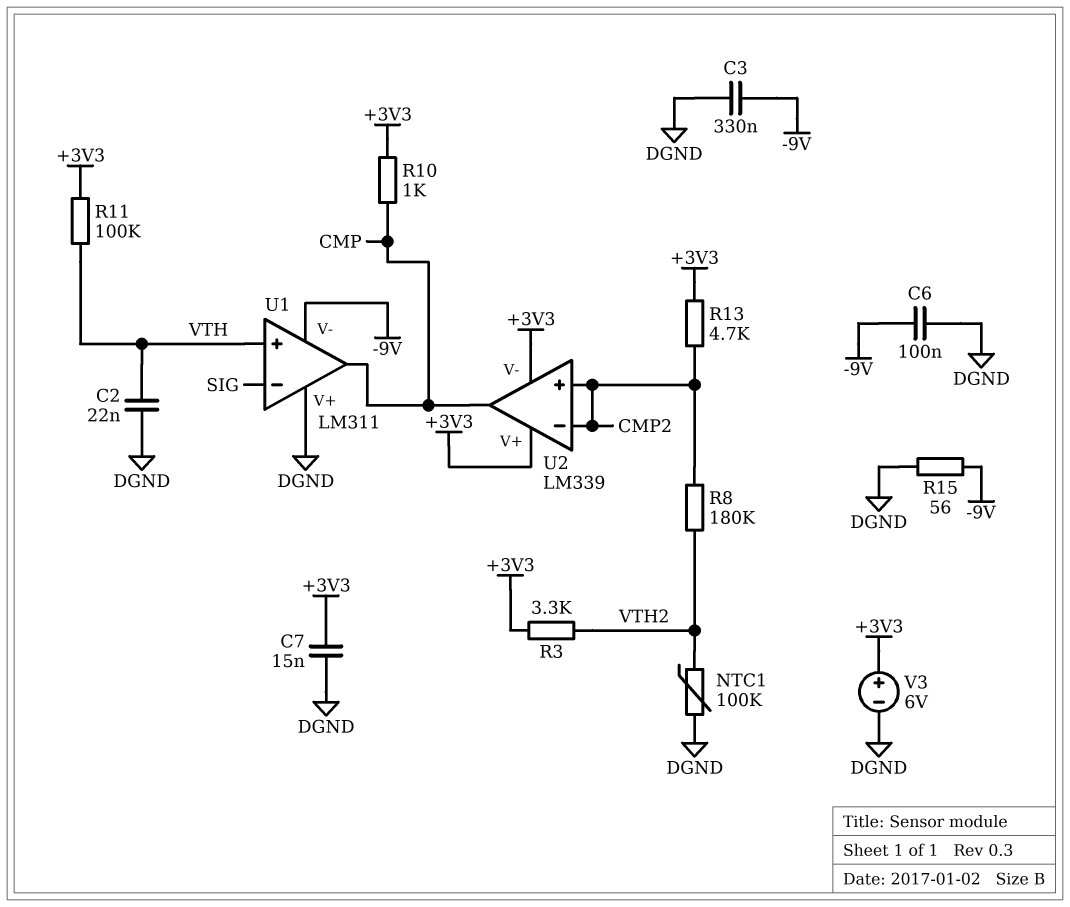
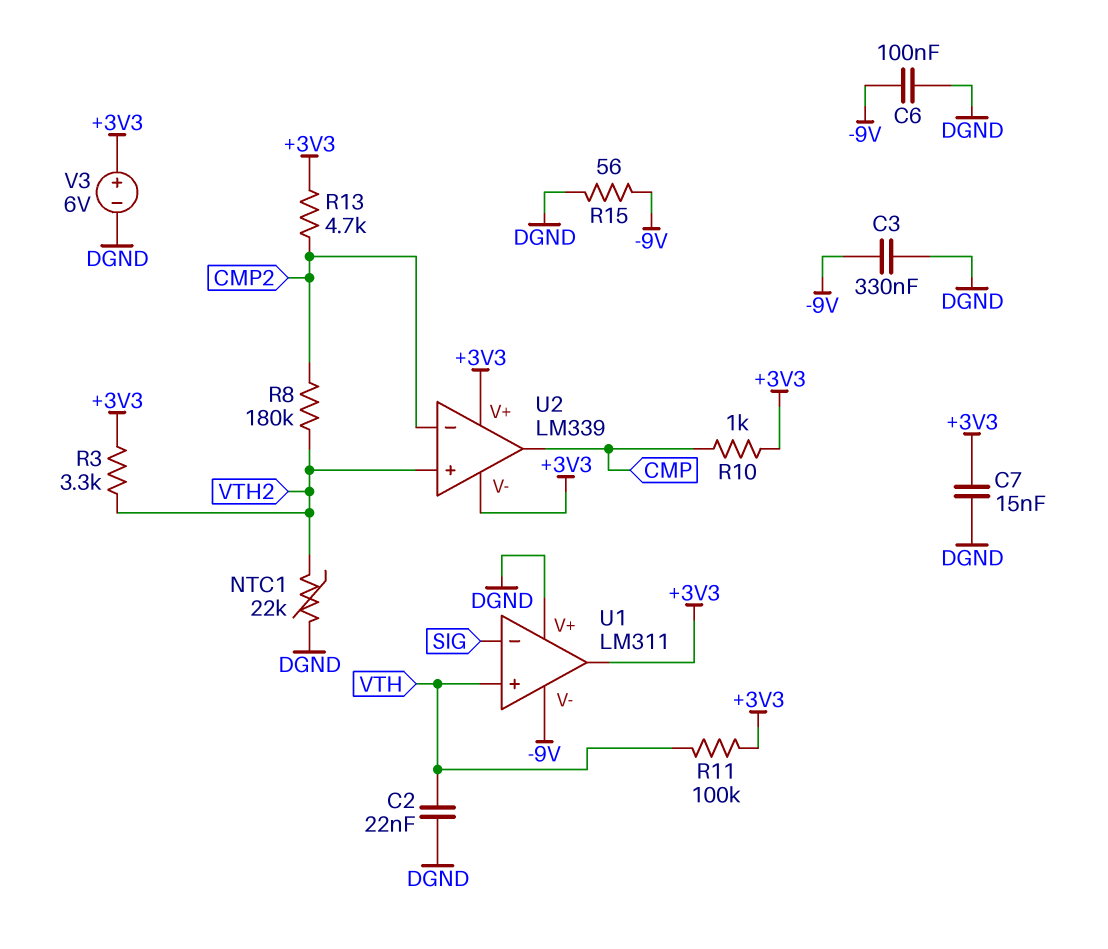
NTC1: 100k (DGND, VTH2) -> 22k (DGND, VTH2)
U1 pin out: CMP -> +3V3
U2 pin in+: CMP2 -> VTH2

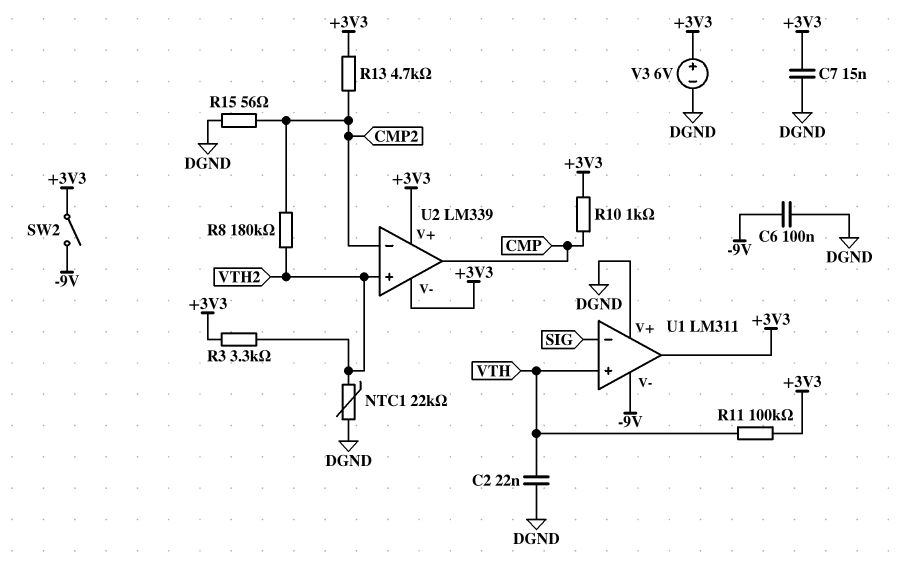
C3: 330nF (-9V, DGND) -> none
R15: 56 (-9V, DGND) -> 56 (CMP2, DGND)
SW2: none -> switch (+3V3, -9V)

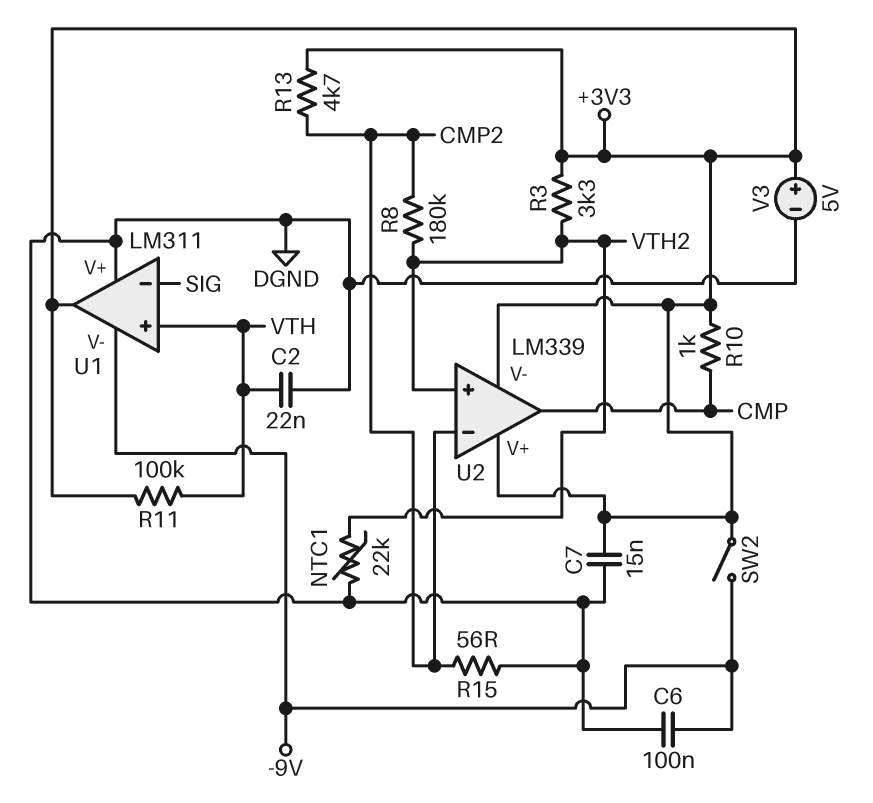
V3: 6V (plus +3V3, minus DGND) -> 5V (plus +3V3, minus DGND)

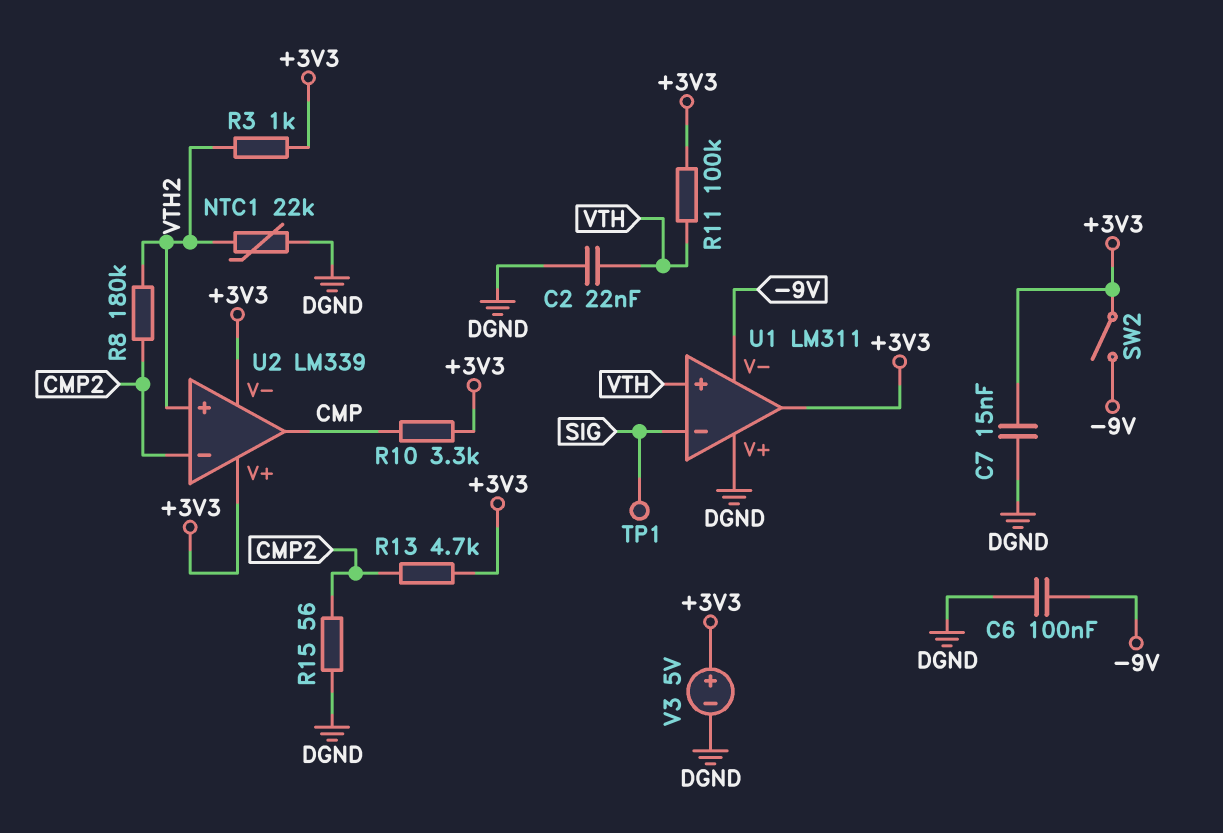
R3: 3.3k (+3V3, VTH2) -> 1k (+3V3, VTH2)
R10: 1k (+3V3, CMP) -> 3.3k (+3V3, CMP)
TP1: none -> test point (SIG)

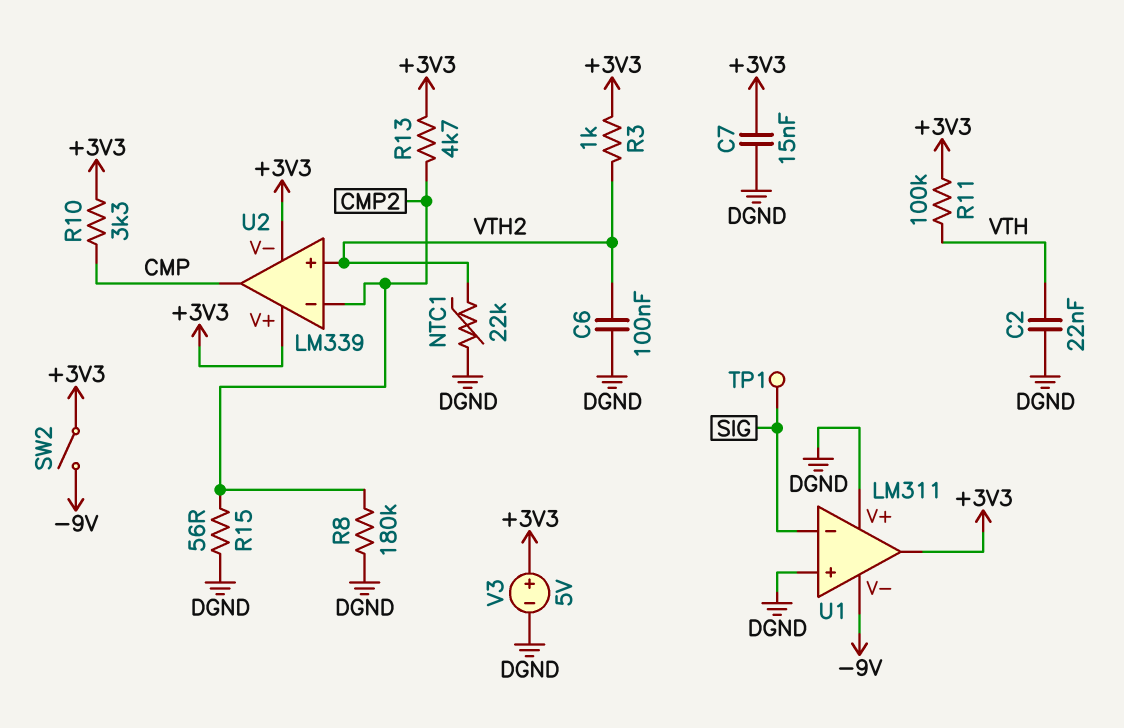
C6: 100nF (-9V, DGND) -> 100nF (DGND, VTH2)
R8: 180k (CMP2, VTH2) -> 180k (CMP2, DGND)
U1 pin in+: VTH -> DGND

